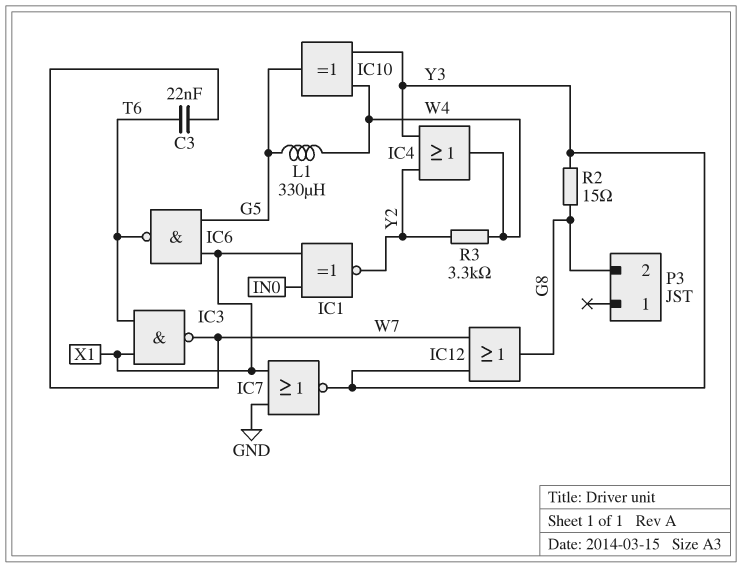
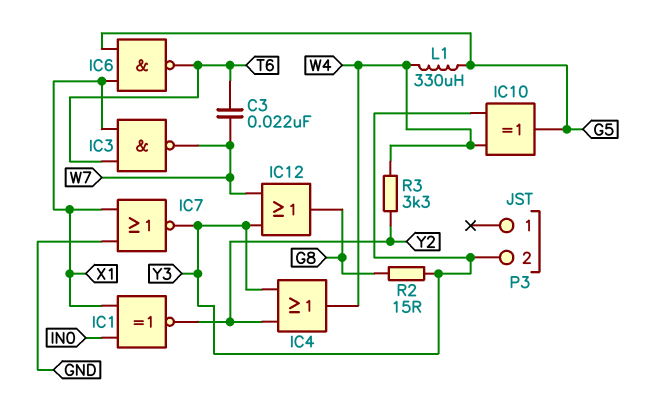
P3 pin 2: G8 -> Y3

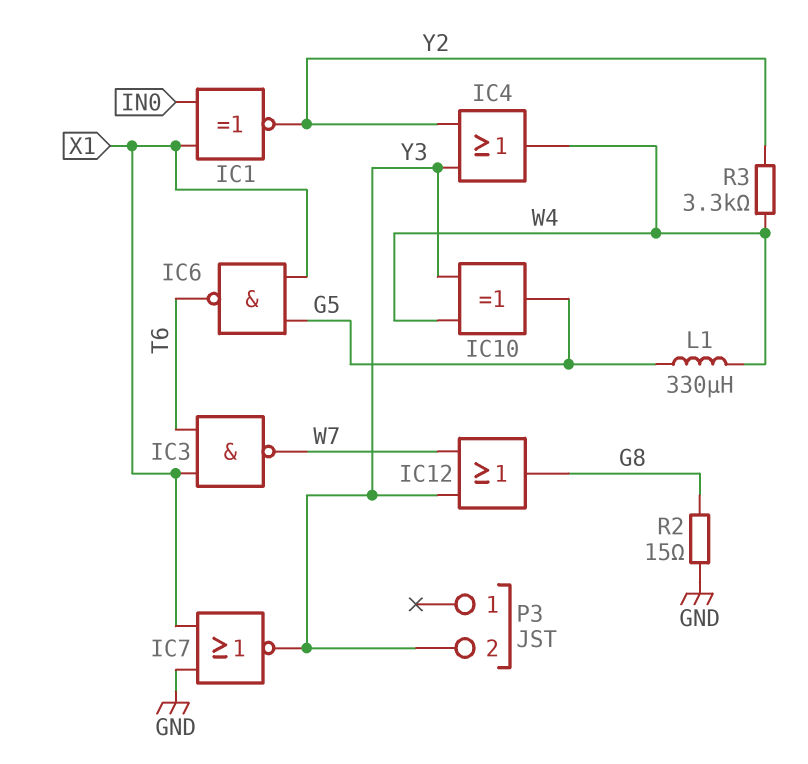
C3: 22nF (T6, W7) -> none
R2: 15 (G8, Y3) -> 15 (G8, GND)

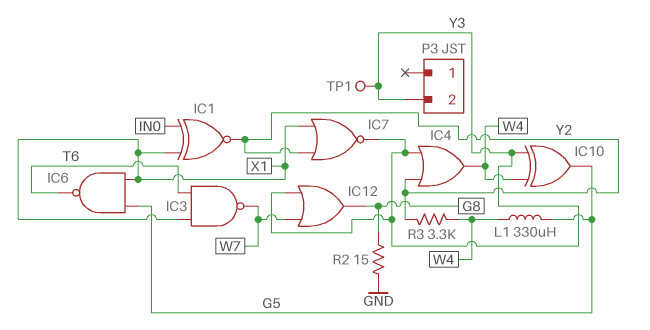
IC7: NOR (in GND, in X1, out Y3) -> NOR (in X1, in Y2, out Y3)
TP1: none -> test point (Y3)

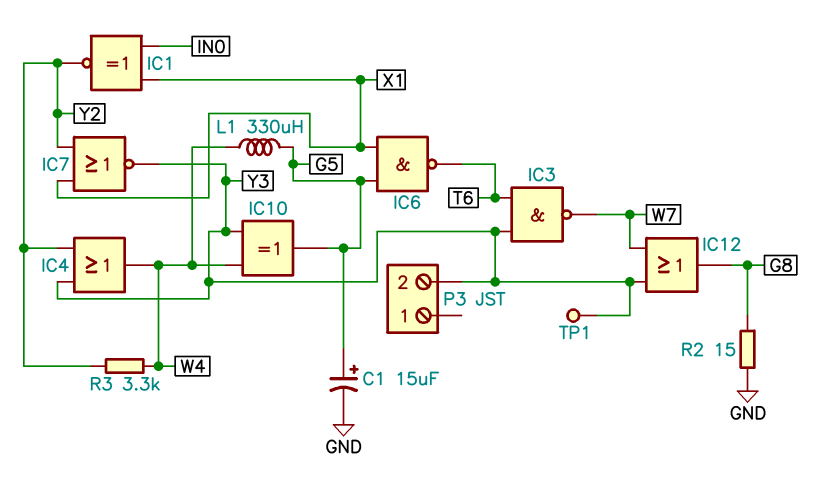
C1: none -> 15uF (plus G5, minus GND)
IC3: NAND (in T6, in X1, out W7) -> NAND (in T6, in Y3, out W7)

